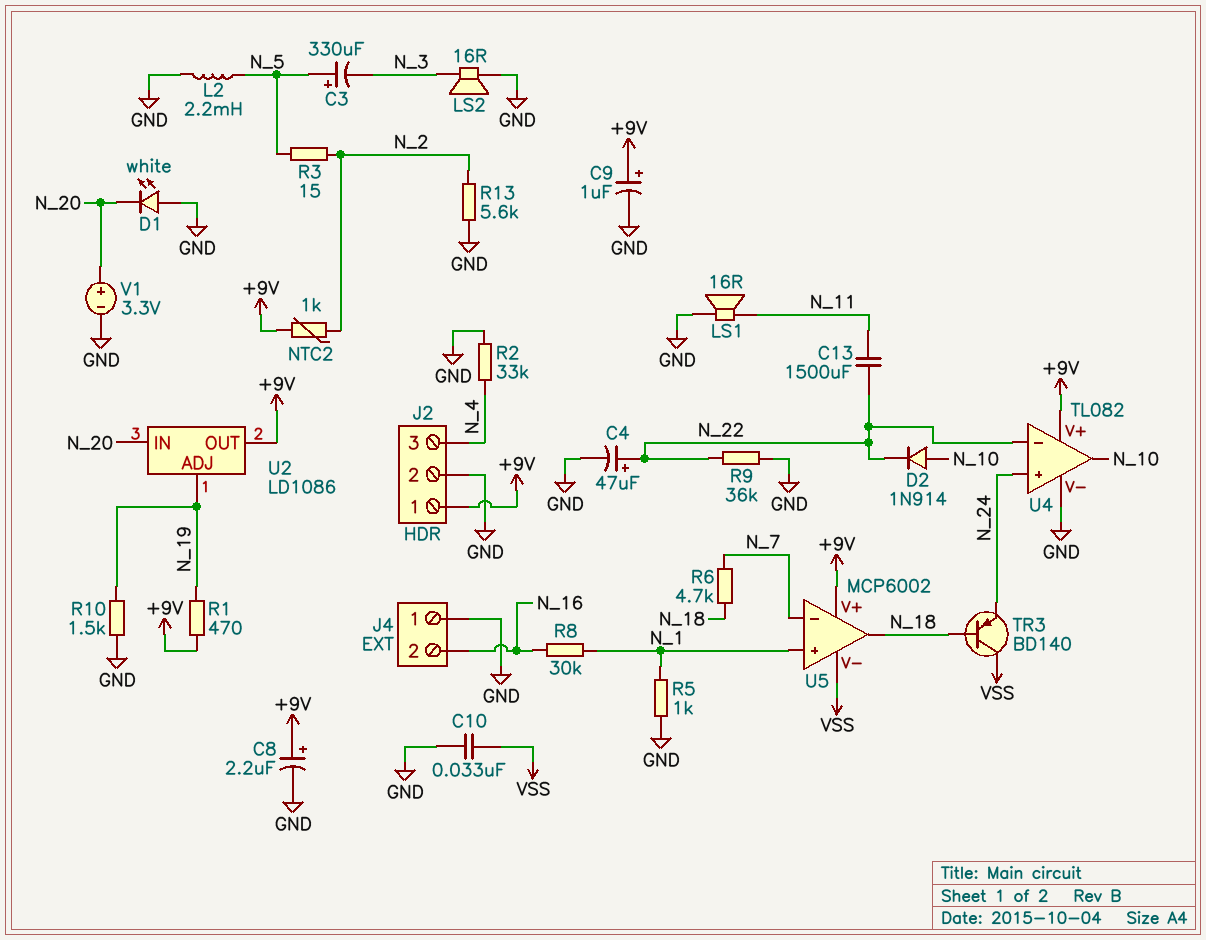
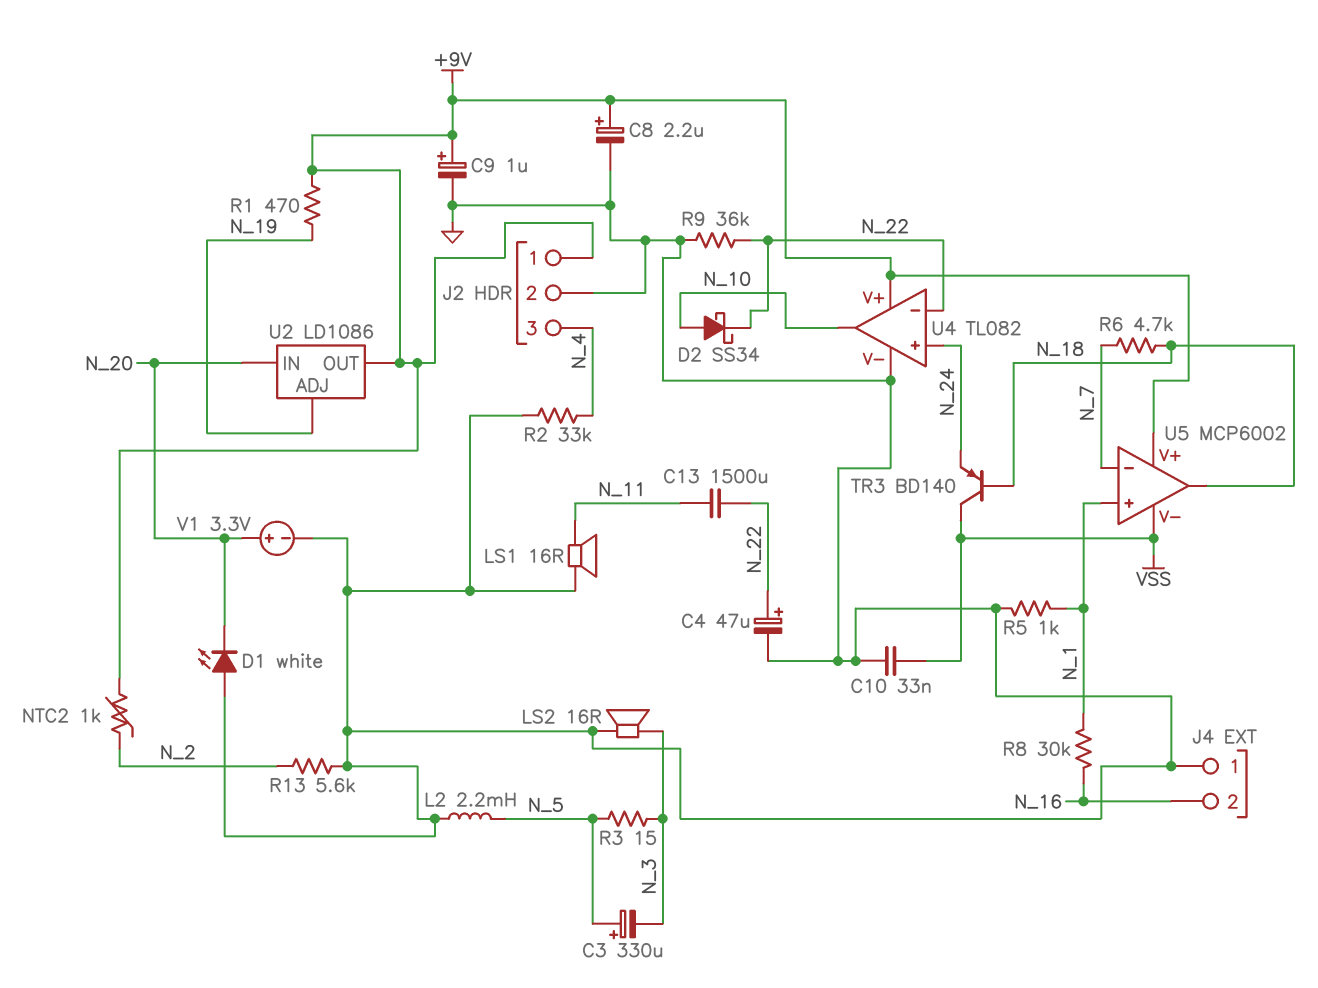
D2: diode 1N914 (A N_10, K N_22) -> schottky SS34 (A N_10, K N_22)
R3: 15 (N_2, N_5) -> 15 (N_3, N_5)
R10: 1.5k (GND, N_19) -> none

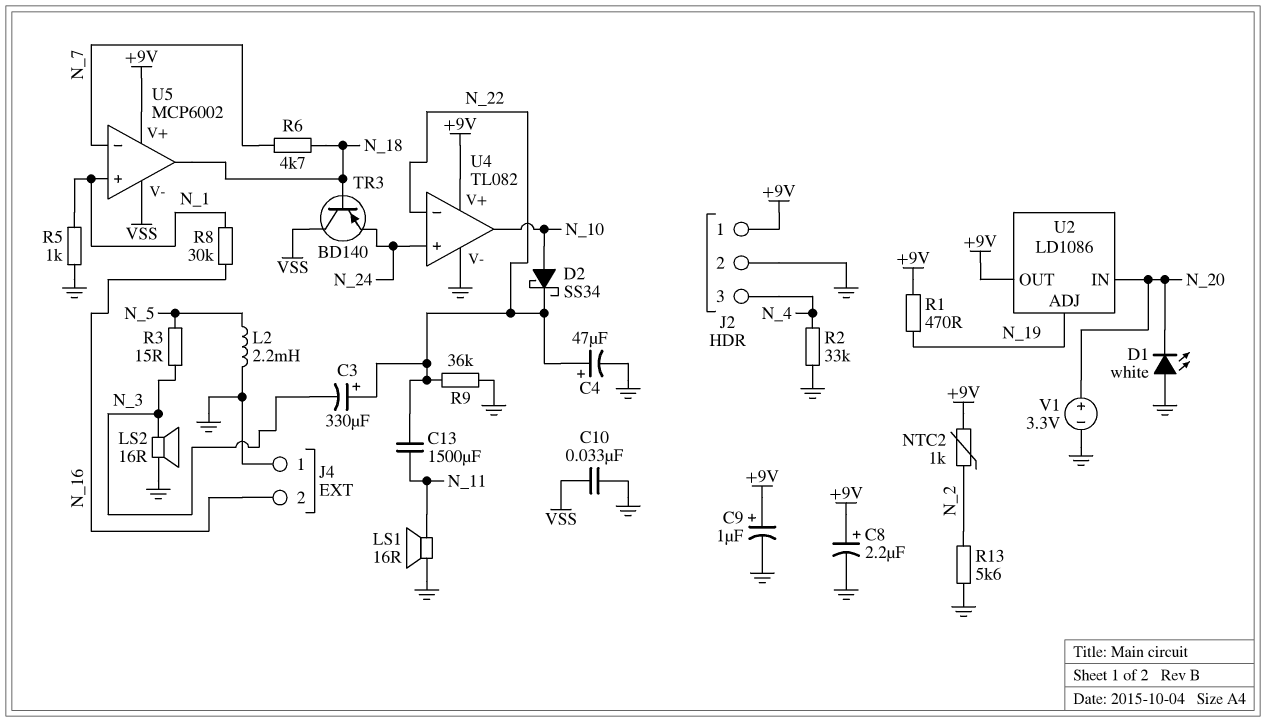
C3: 330uF (plus N_5, minus N_3) -> 330uF (plus N_22, minus N_3)

